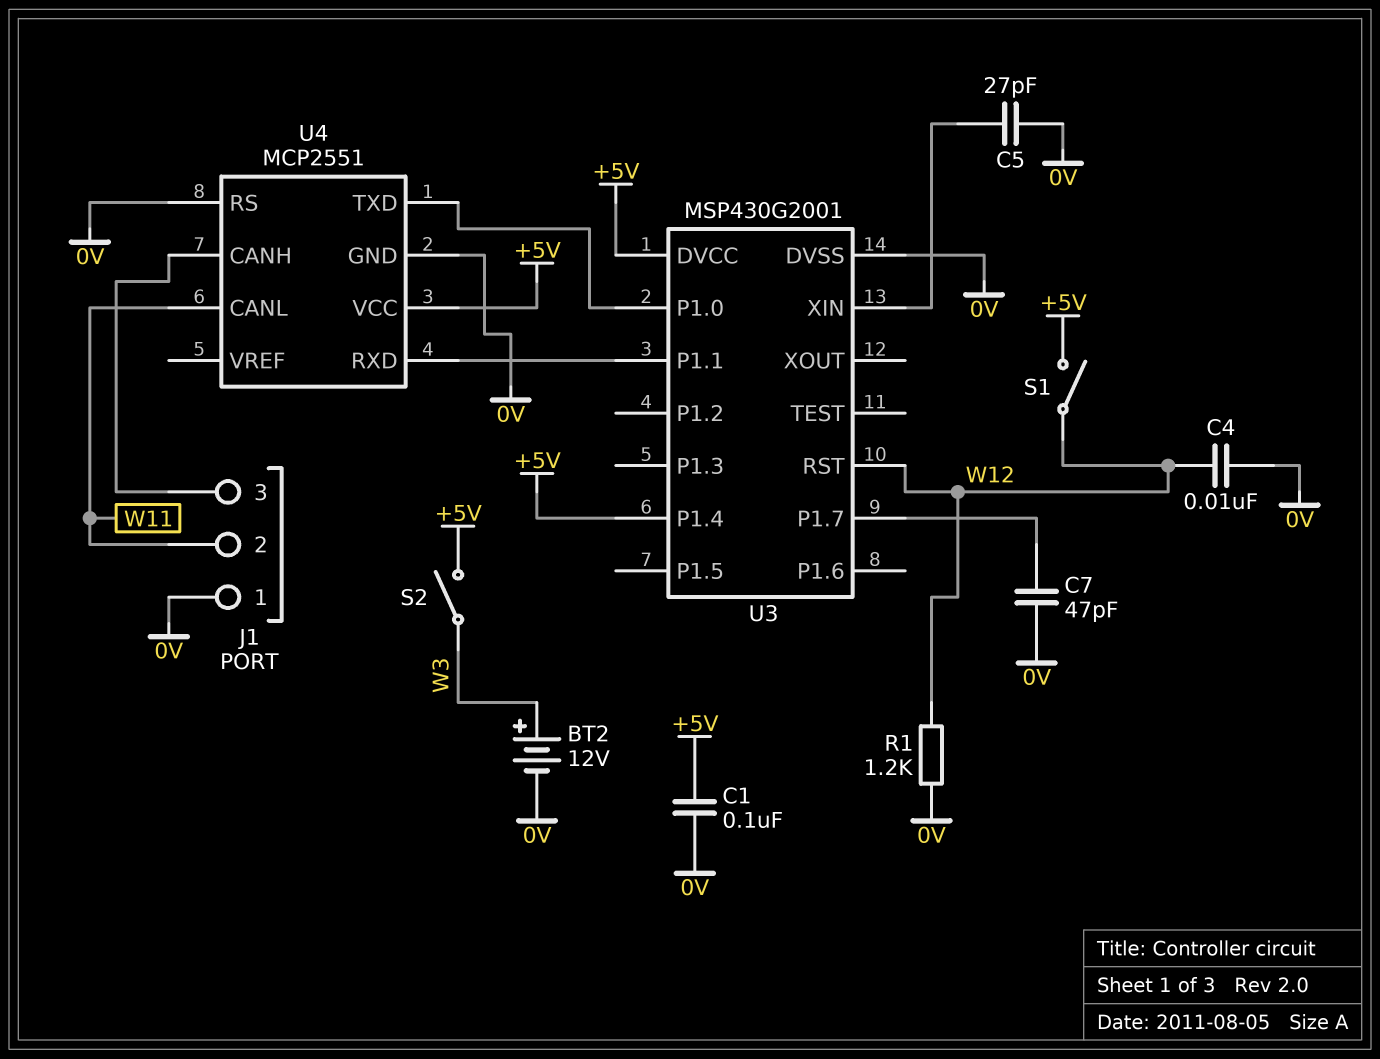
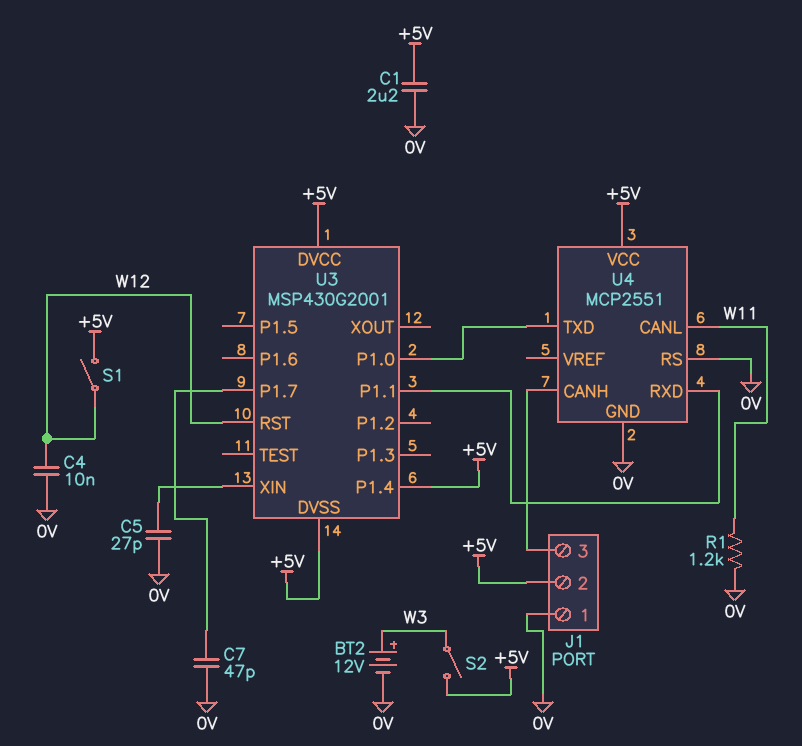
C1: 100nF (+5V, 0V) -> 2.2uF (+5V, 0V)
J1 pin 2: W11 -> +5V
R1: 1.2k (0V, W12) -> 1.2k (0V, W11)
U3 pin DVSS: 0V -> +5V

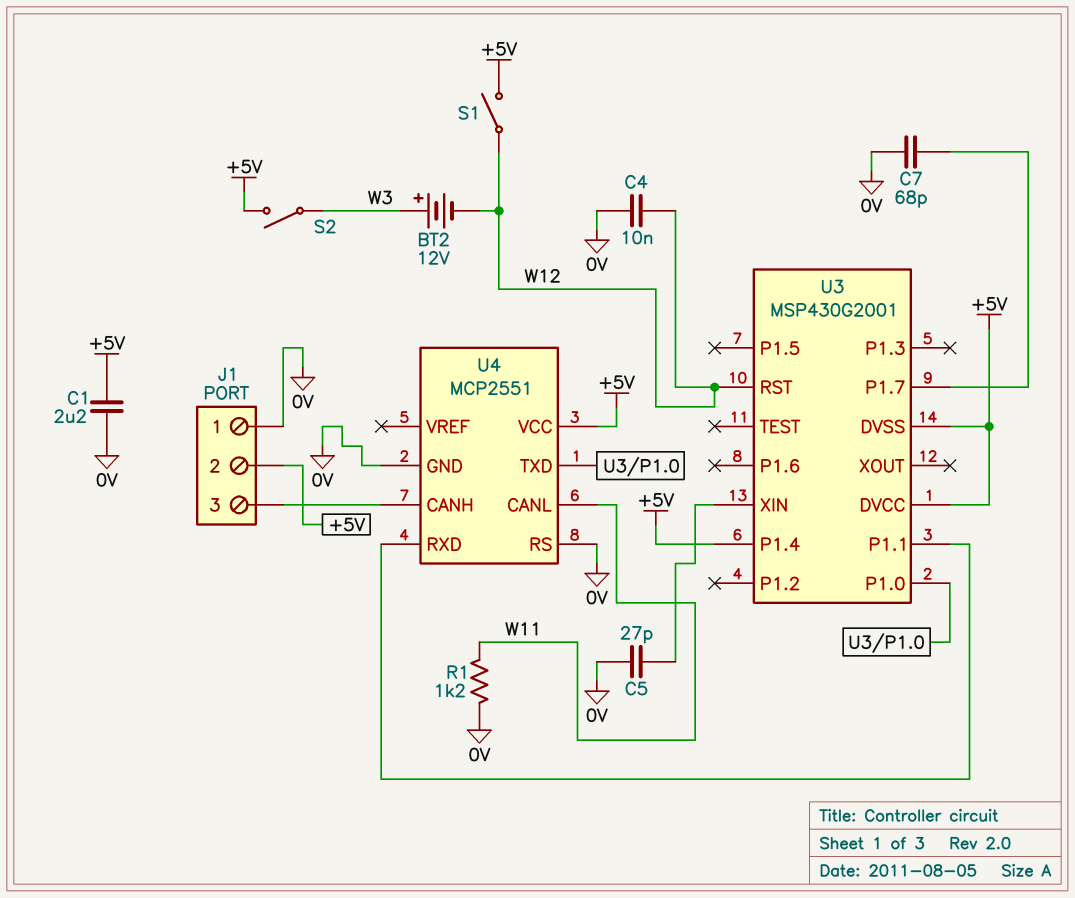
BT2: 12V (plus W3, minus 0V) -> 12V (plus W3, minus W12)
C7: 47pF (0V, U3/P1.7) -> 68pF (0V, U3/P1.7)

